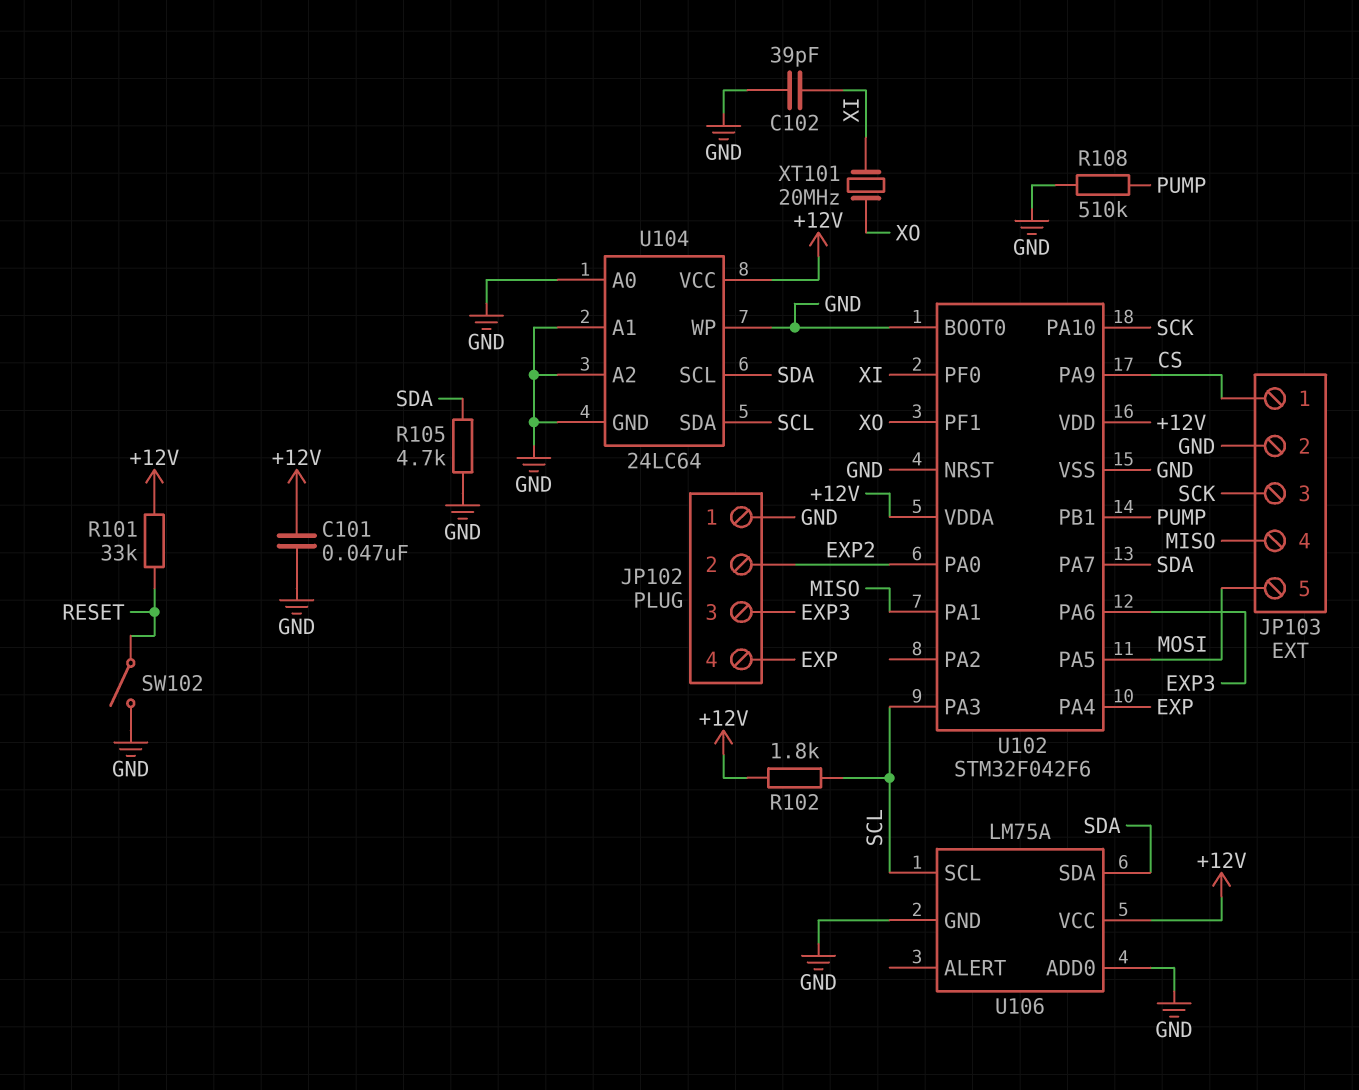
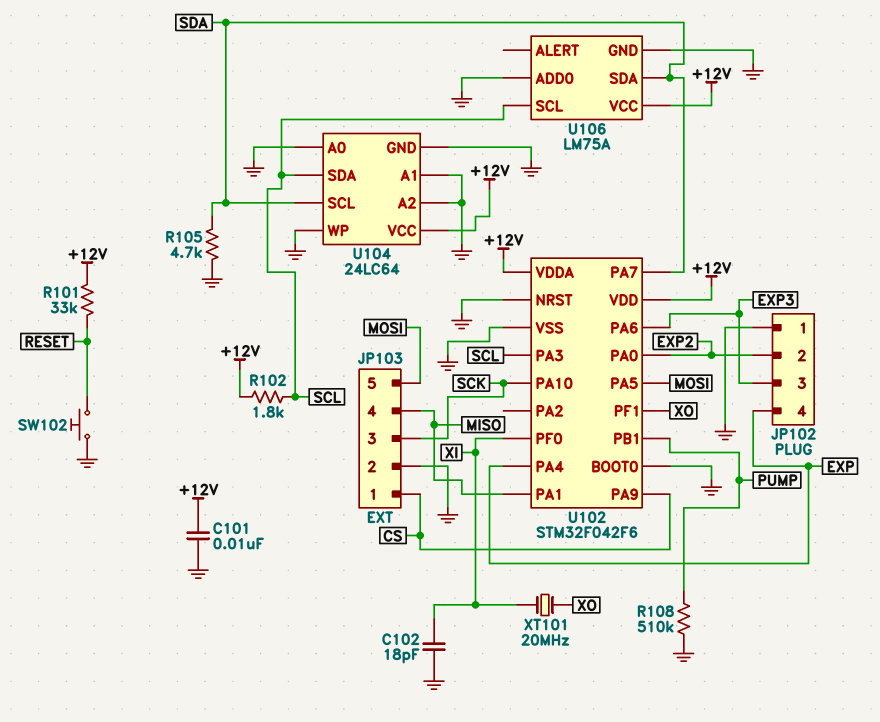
C101: 47nF (+12V, GND) -> 10nF (+12V, GND)
C102: 39pF (GND, XI) -> 18pF (GND, XI)
SW102: switch (GND, RESET) -> button (GND, RESET)

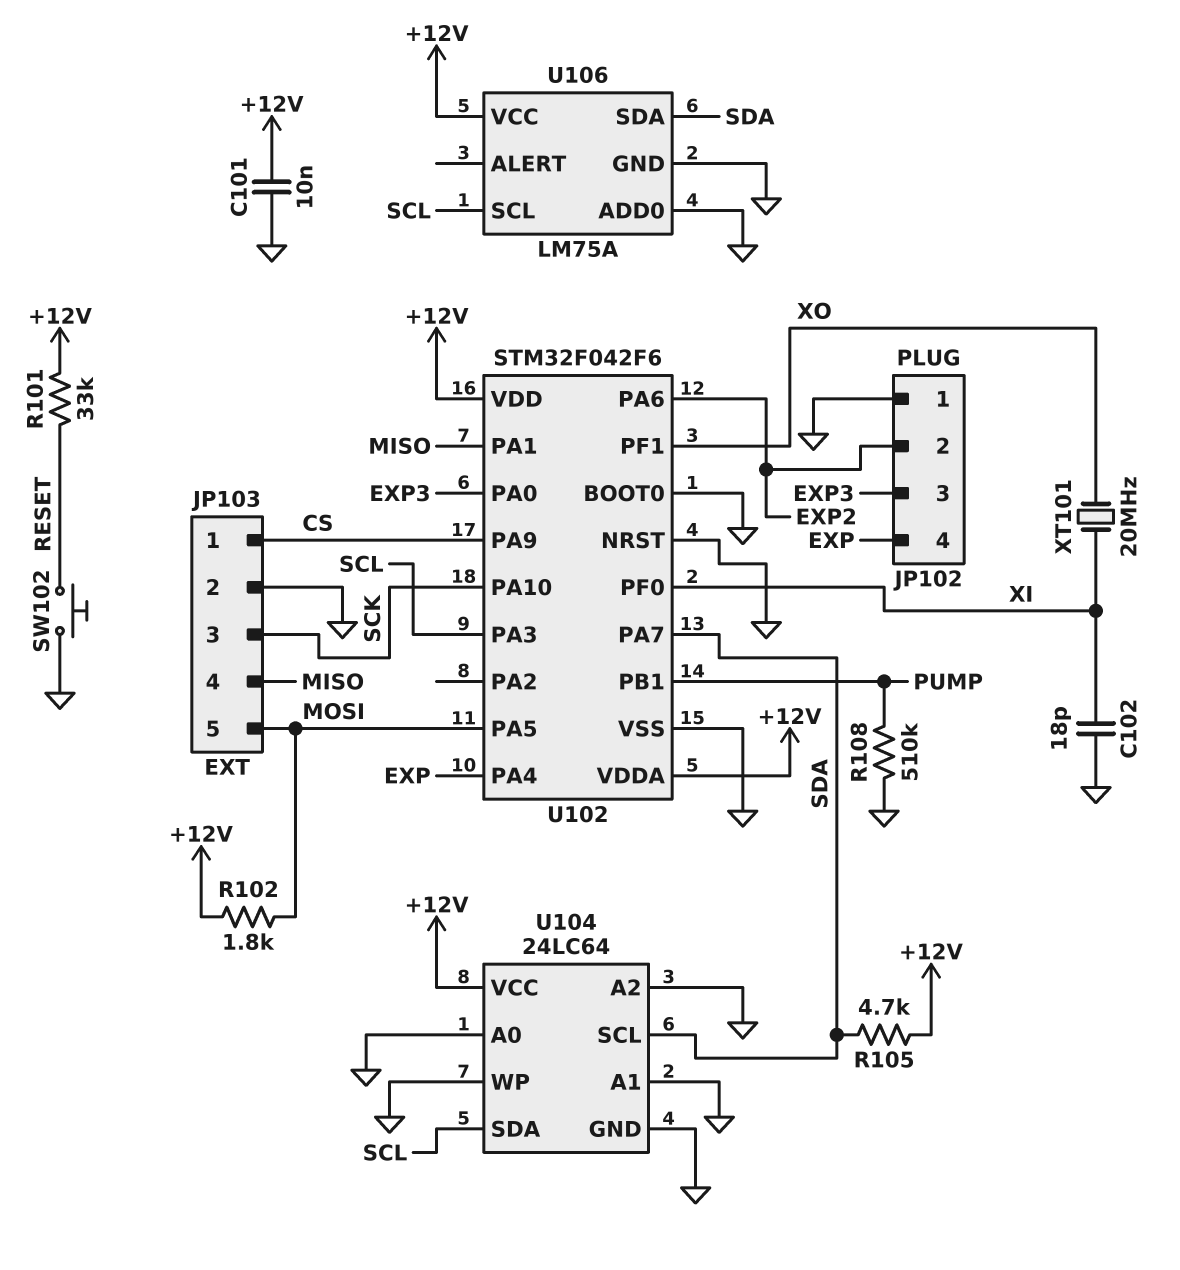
R102: 1.8k (+12V, SCL) -> 1.8k (+12V, MOSI)
R105: 4.7k (GND, SDA) -> 4.7k (+12V, SDA)
U102 pin PA0: EXP2 -> EXP3
U102 pin PA6: EXP3 -> EXP2

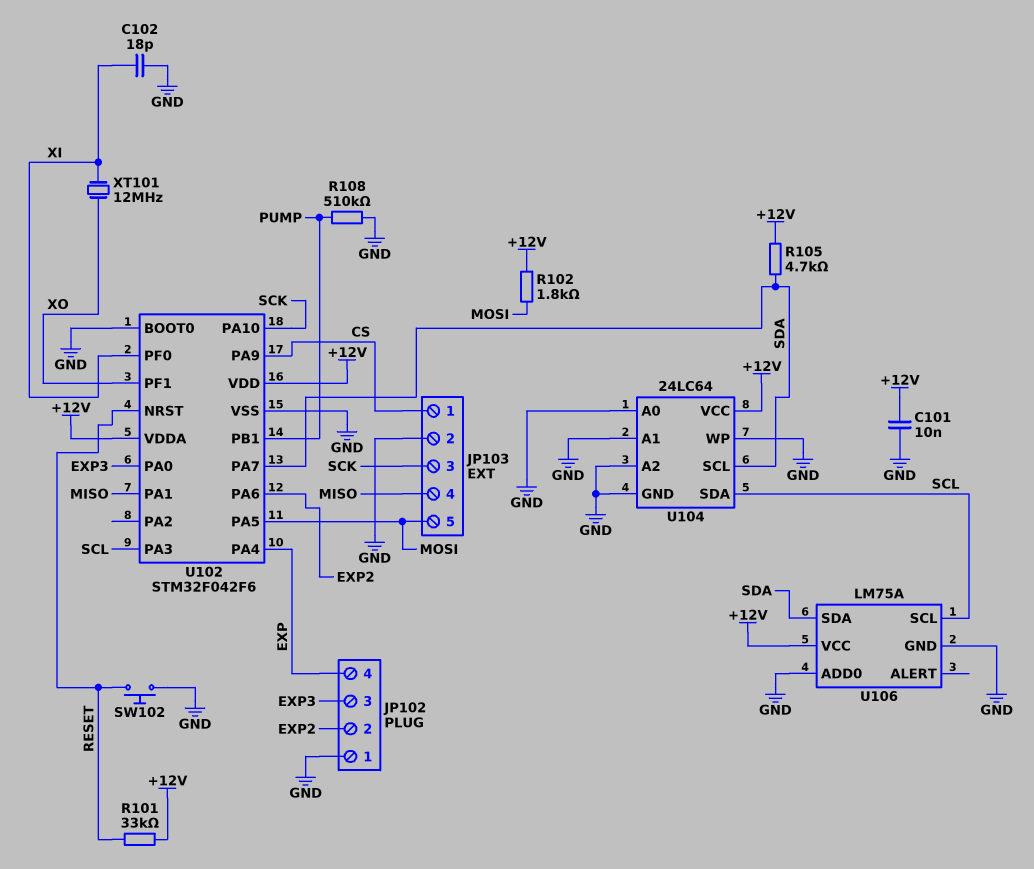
U102 pin NRST: GND -> RESET
XT101: 20MHz (XI, XO) -> 12MHz (XI, XO)

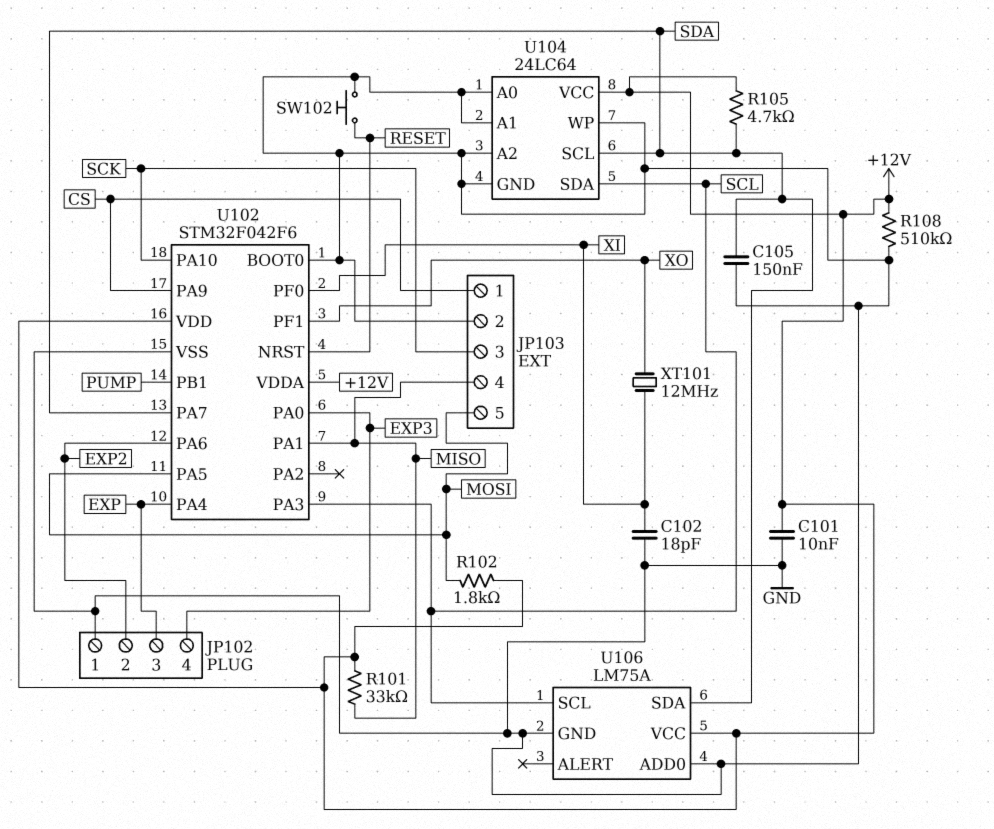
C105: none -> 150nF (GND, SDA)
JP102 pin 3: EXP3 -> EXP
JP102 pin 4: EXP -> EXP3
R101: 33k (+12V, RESET) -> 33k (+12V, MISO)
R108: 510k (GND, PUMP) -> 510k (+12V, GND)

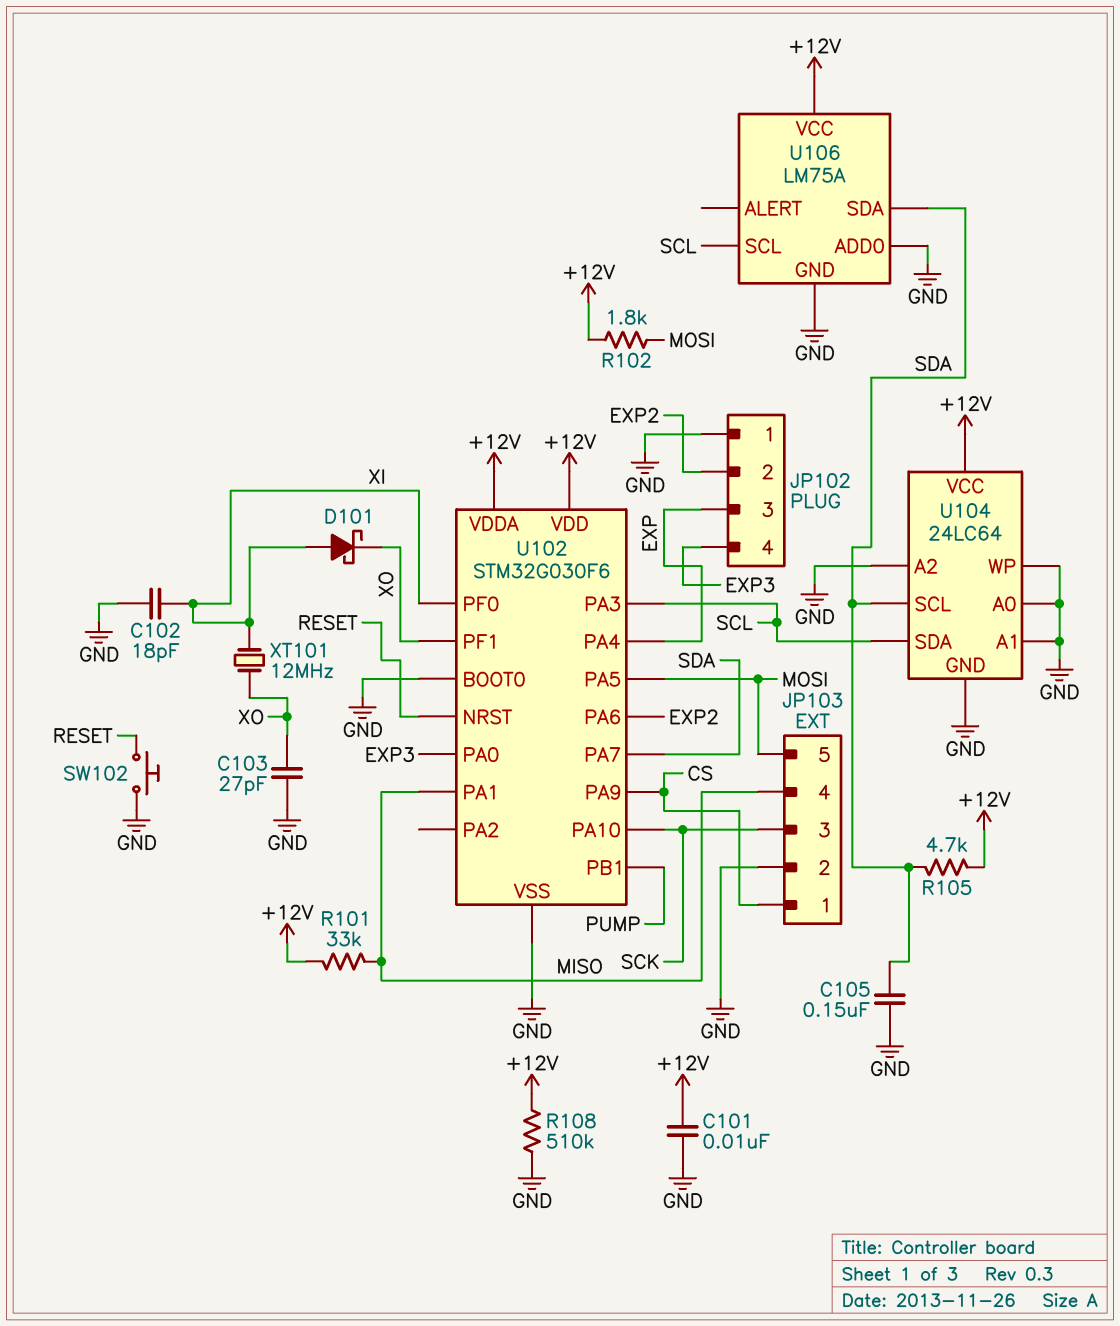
C103: none -> 27pF (GND, XO)
D101: none -> schottky (A XI, K XO)
U102: STM32F042F6 -> STM32G030F6

